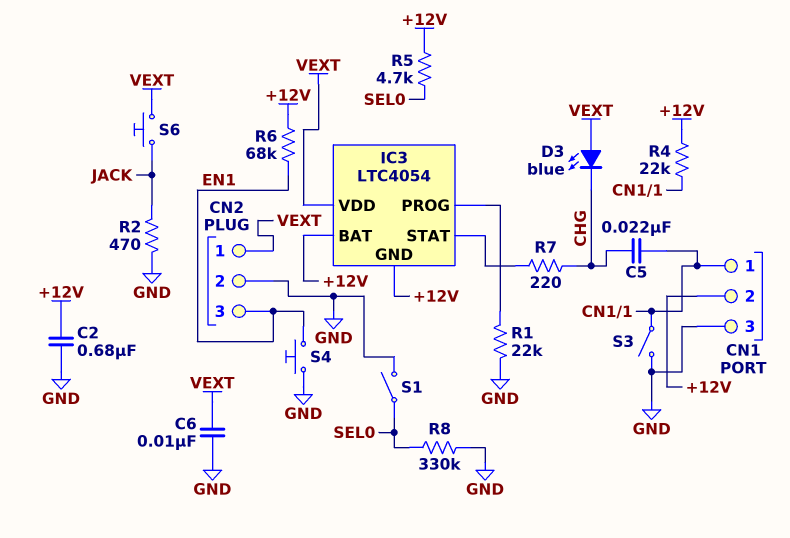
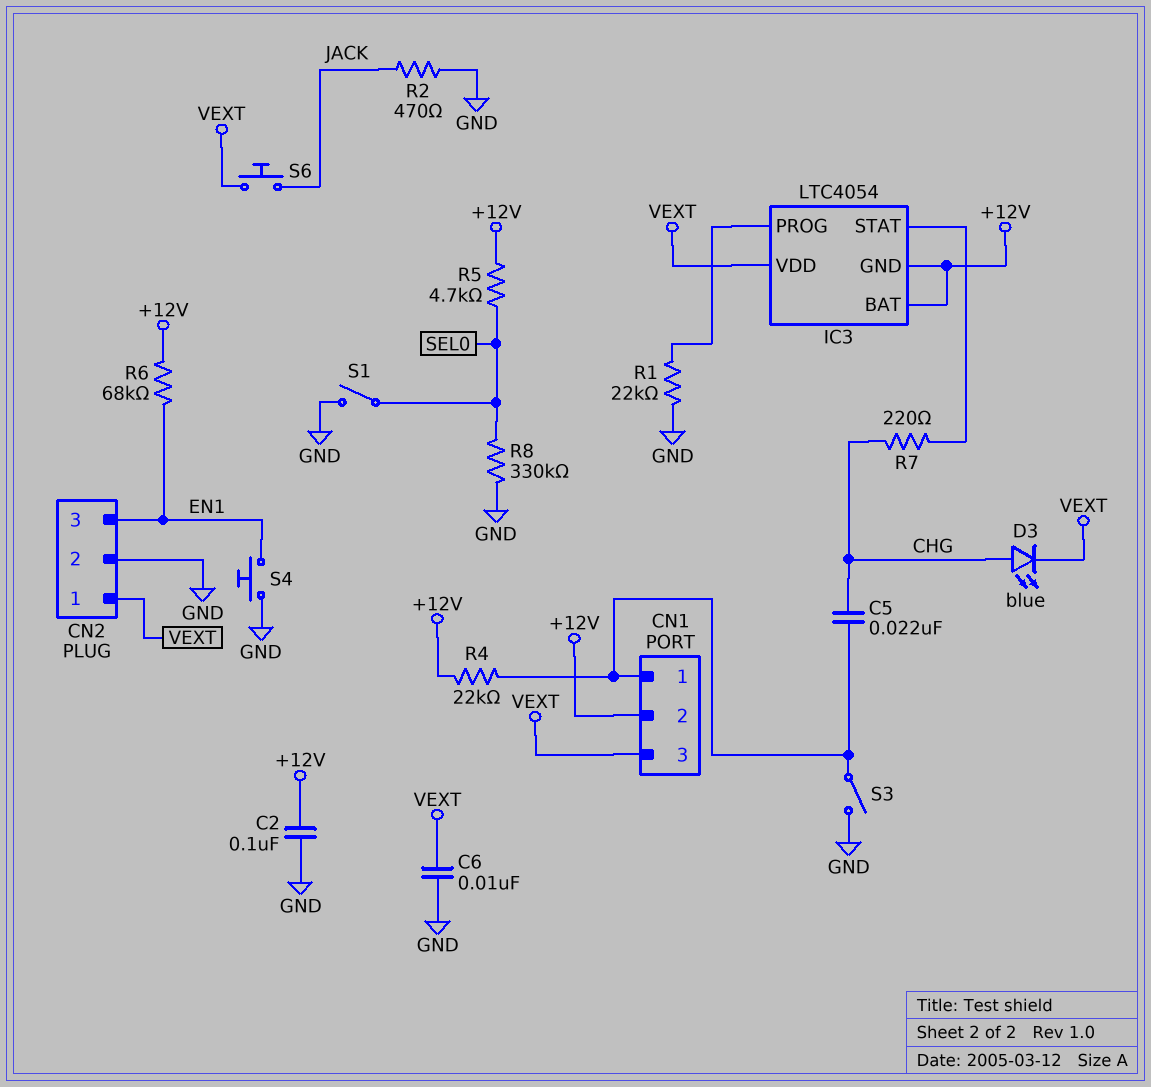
C2: 680nF (+12V, GND) -> 100nF (+12V, GND)
CN1 pin 3: GND -> VEXT
D3: LED blue (A VEXT, K CHG) -> LED blue (A CHG, K VEXT)

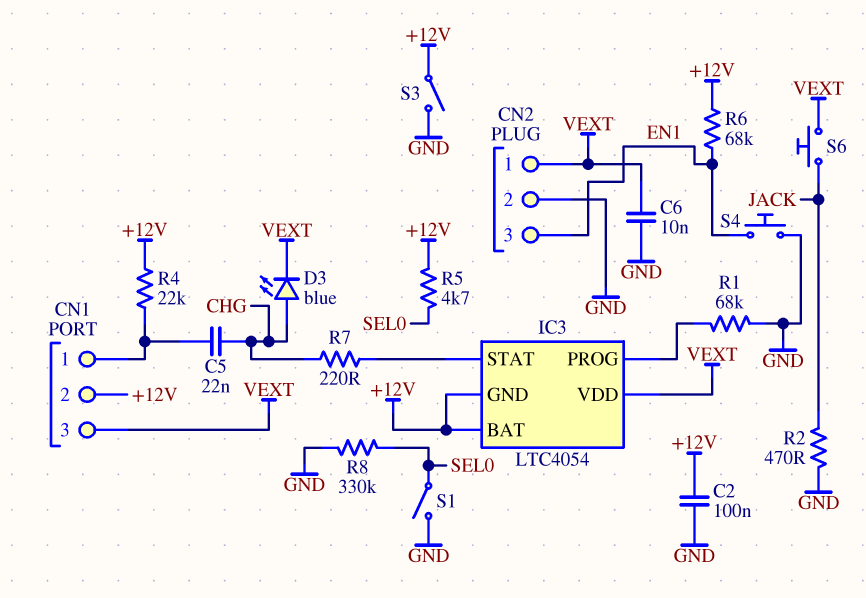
R1: 22k (GND, IC3/PROG) -> 68k (GND, IC3/PROG)
S3: switch (CN1/1, GND) -> switch (+12V, GND)

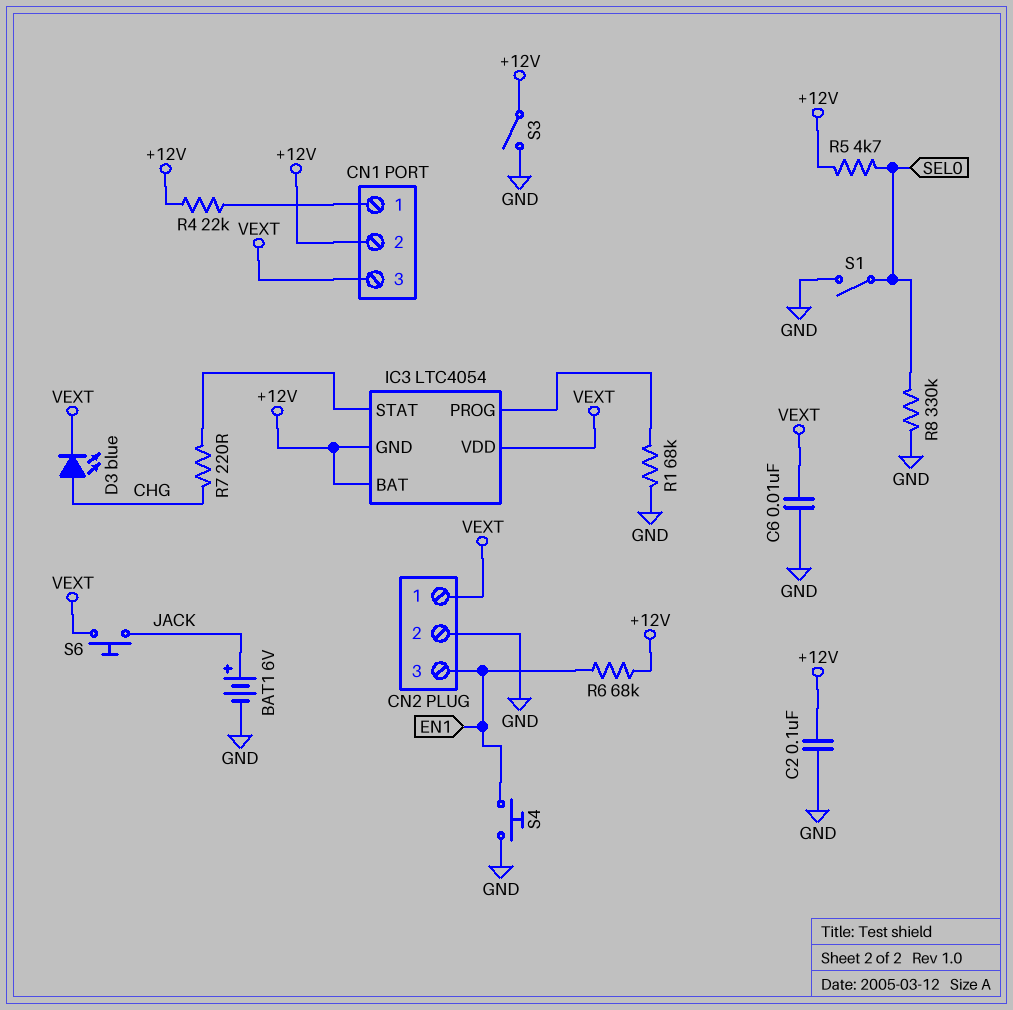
BAT1: none -> 6V (plus JACK, minus GND)
C5: 22nF (CHG, CN1/1) -> none
R2: 470 (GND, JACK) -> none

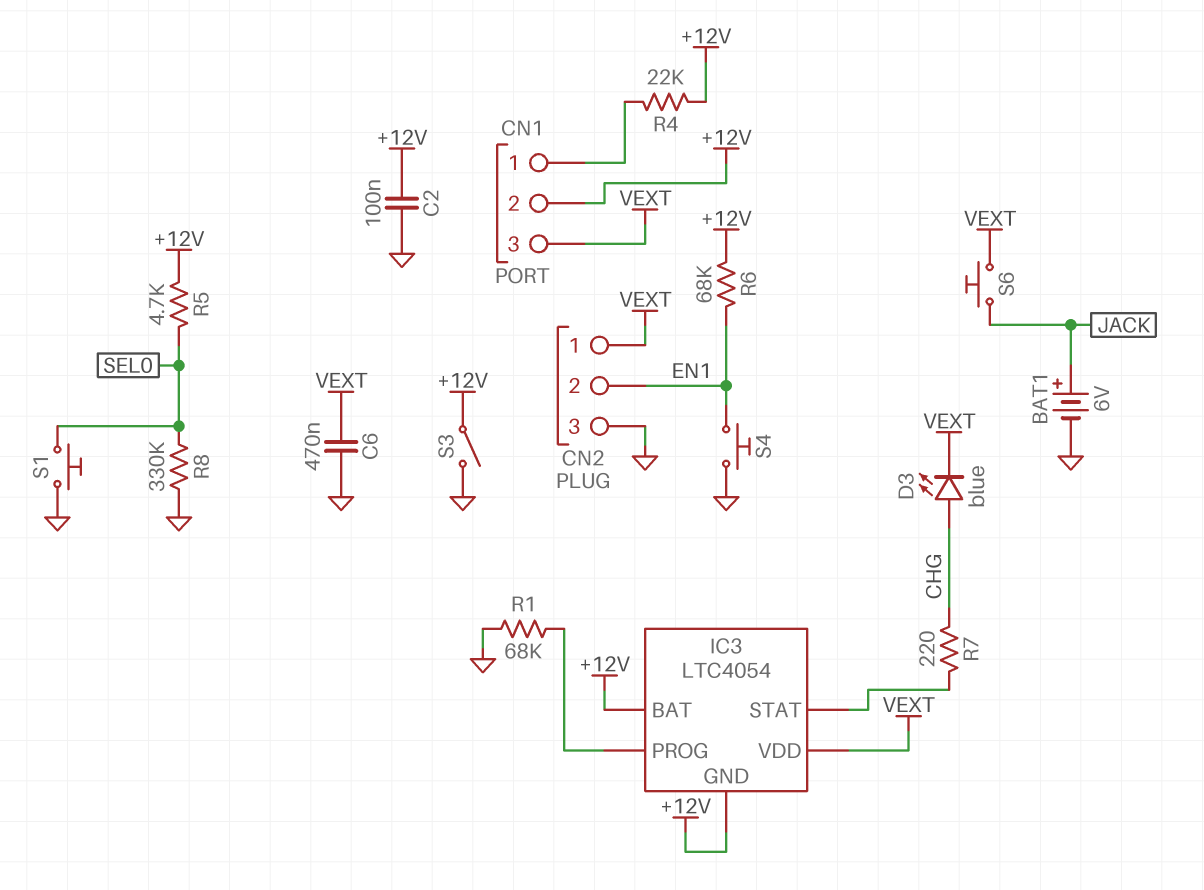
C6: 10nF (GND, VEXT) -> 470nF (GND, VEXT)
CN2 pin 2: GND -> EN1
CN2 pin 3: EN1 -> GND
S1: switch (GND, SEL0) -> button (GND, SEL0)

